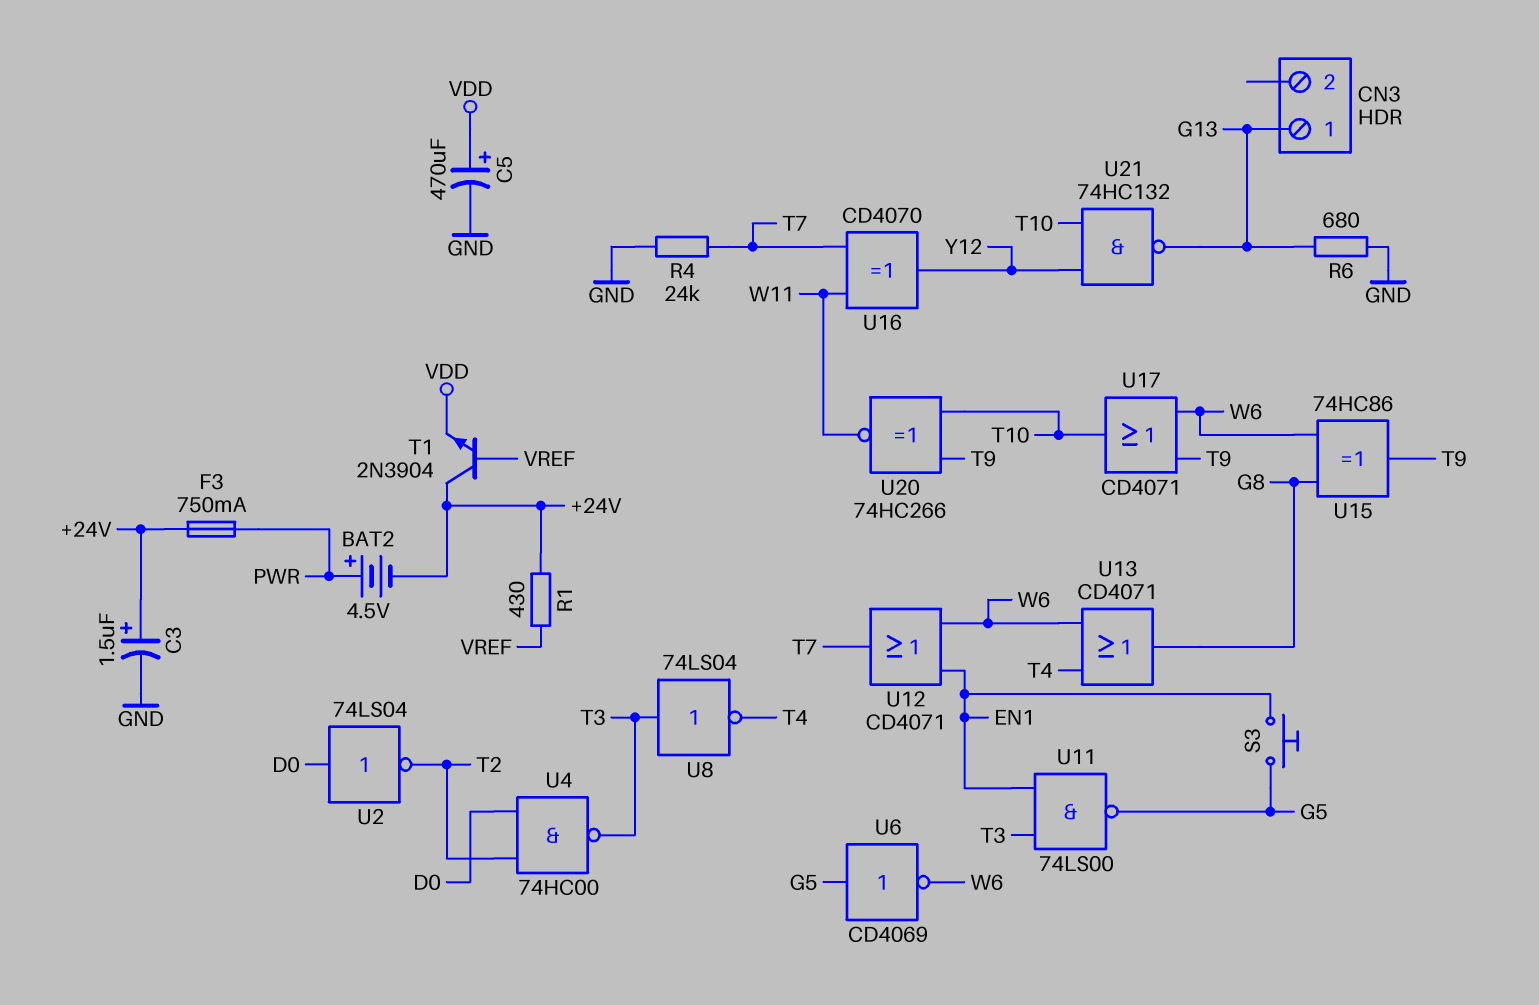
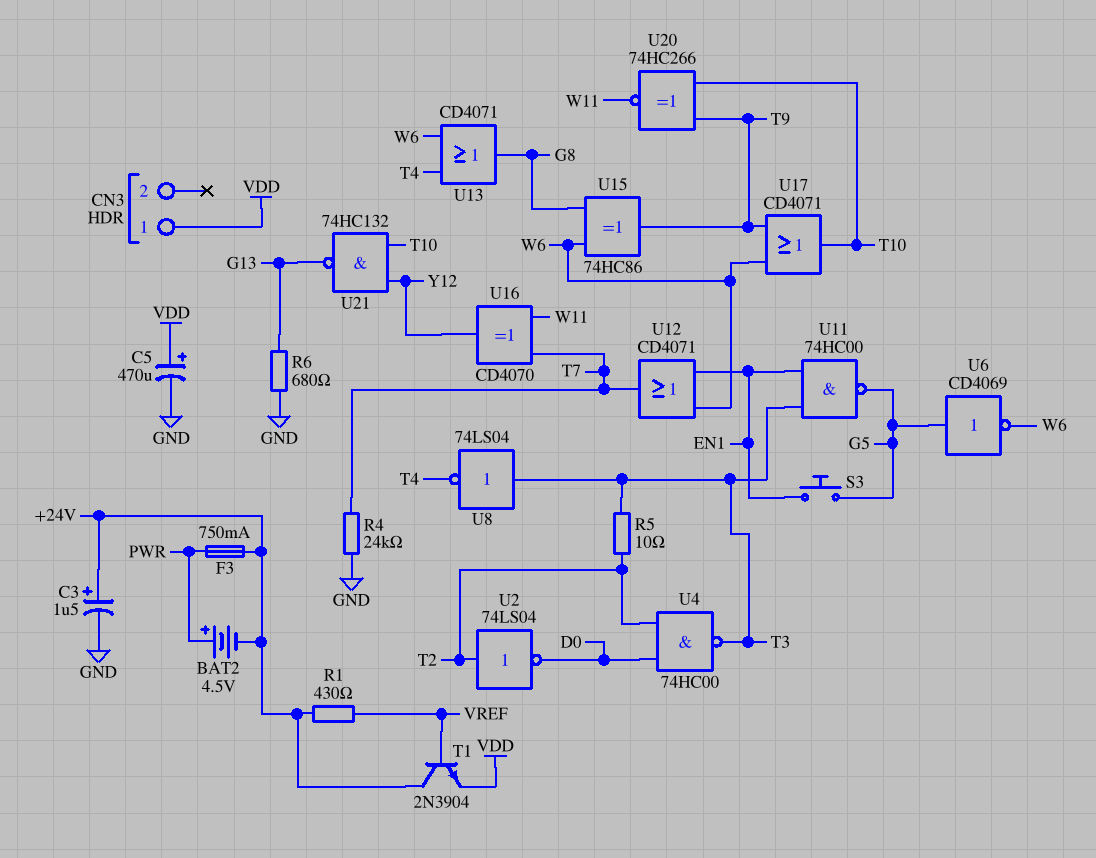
CN3 pin 1: G13 -> VDD
R5: none -> 10 (T2, T3)
U2: NOT 74LS04 (in D0, out T2) -> NOT 74LS04 (in T2, out D0)
U11: NAND 74LS00 (in EN1, in T3, out G5) -> NAND 74HC00 (in EN1, in T3, out G5)

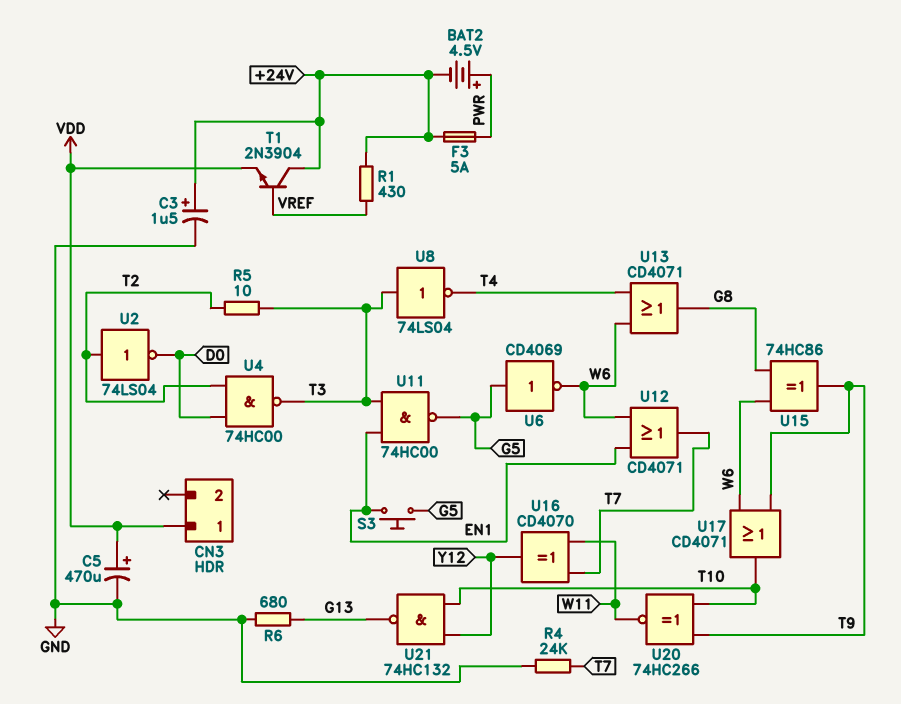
F3: 750mA (+24V, PWR) -> 5A (+24V, PWR)

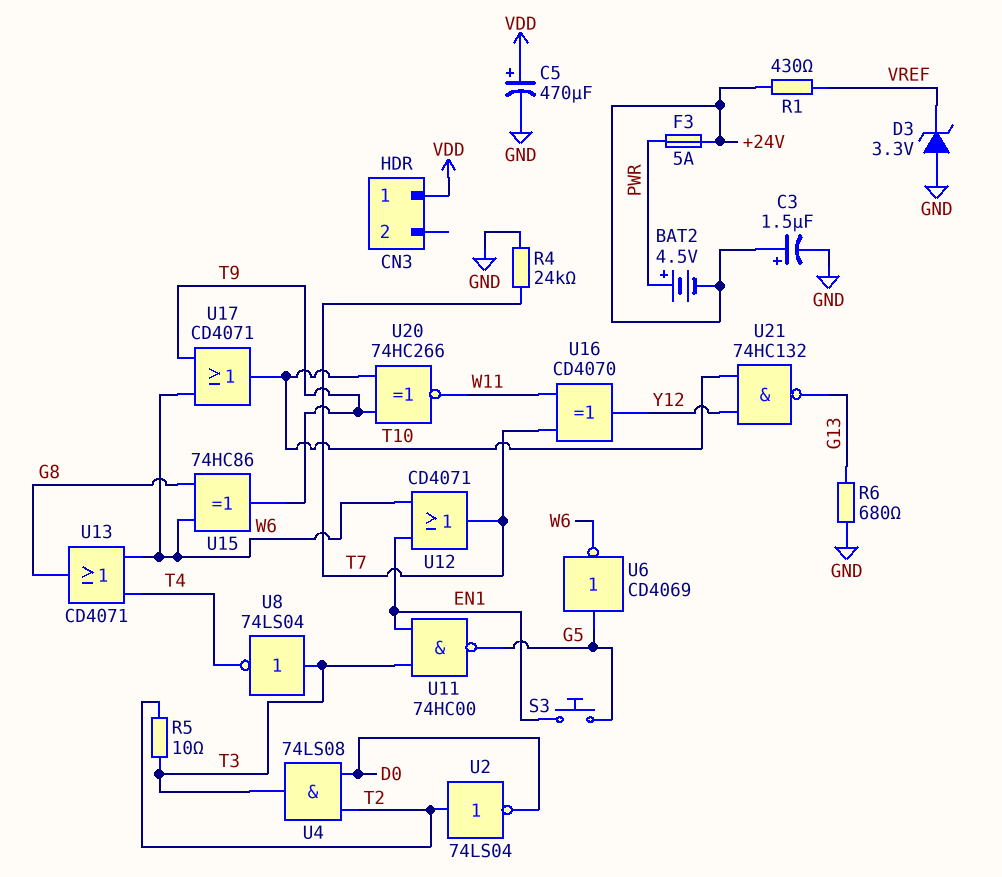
D3: none -> zener 3.3V (A GND, K VREF)
T1: NPN 2N3904 (B VREF, C +24V, E VDD) -> none
U4: NAND 74HC00 (in D0, in T2, out T3) -> AND 74LS08 (in D0, in T2, out T3)

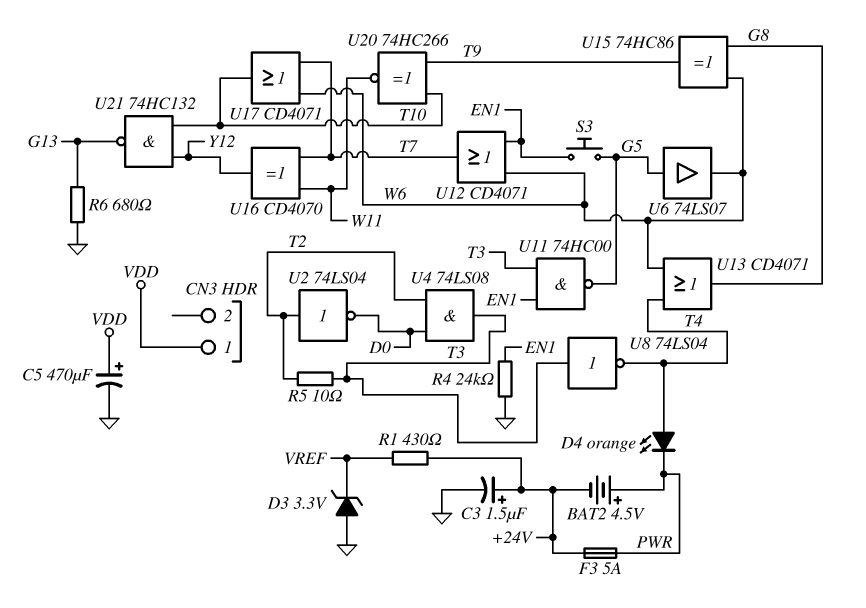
D4: none -> LED orange (A T4, K PWR)
R4: 24k (GND, T7) -> 24k (EN1, GND)
U6: NOT CD4069 (in G5, out W6) -> buffer 74LS07 (in G5, out W6)
U17: OR CD4071 (in T9, in W6, out T10) -> OR CD4071 (in T7, in W6, out T10)

